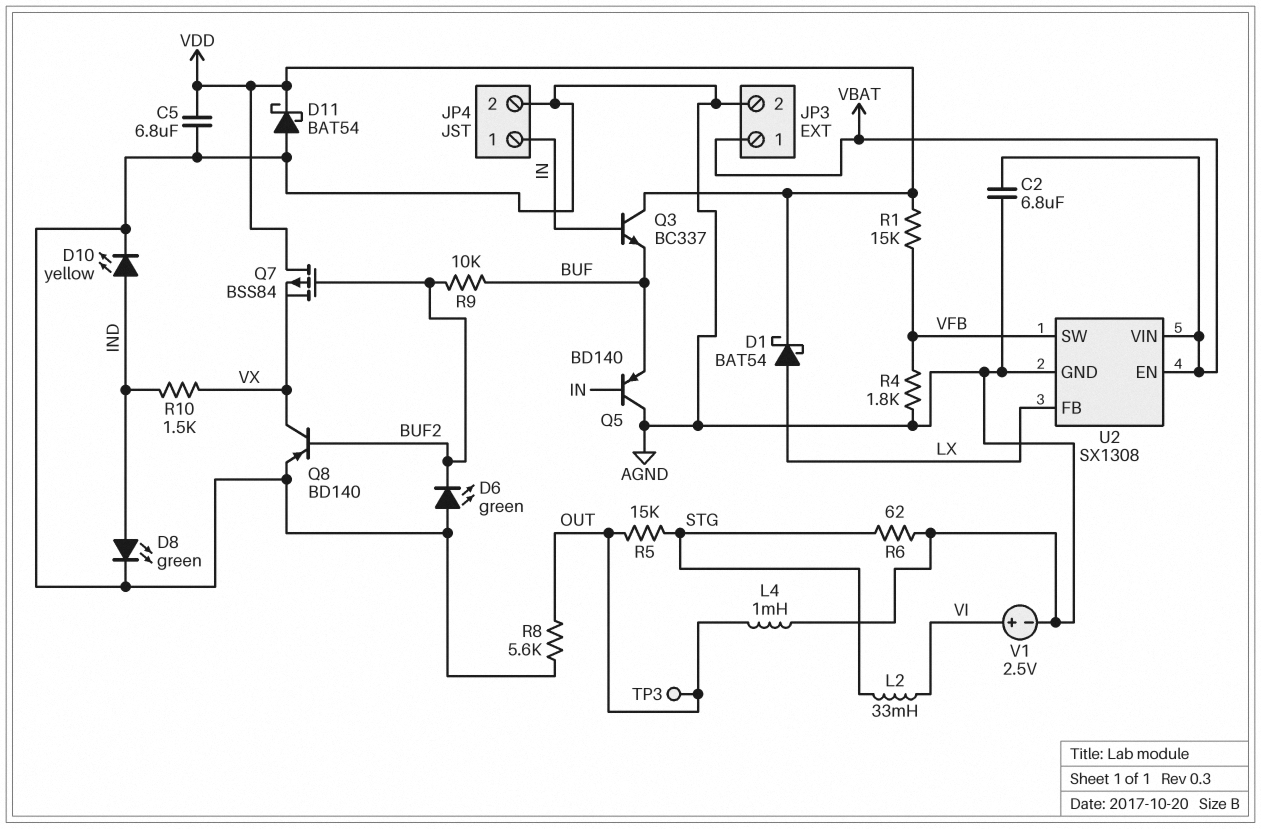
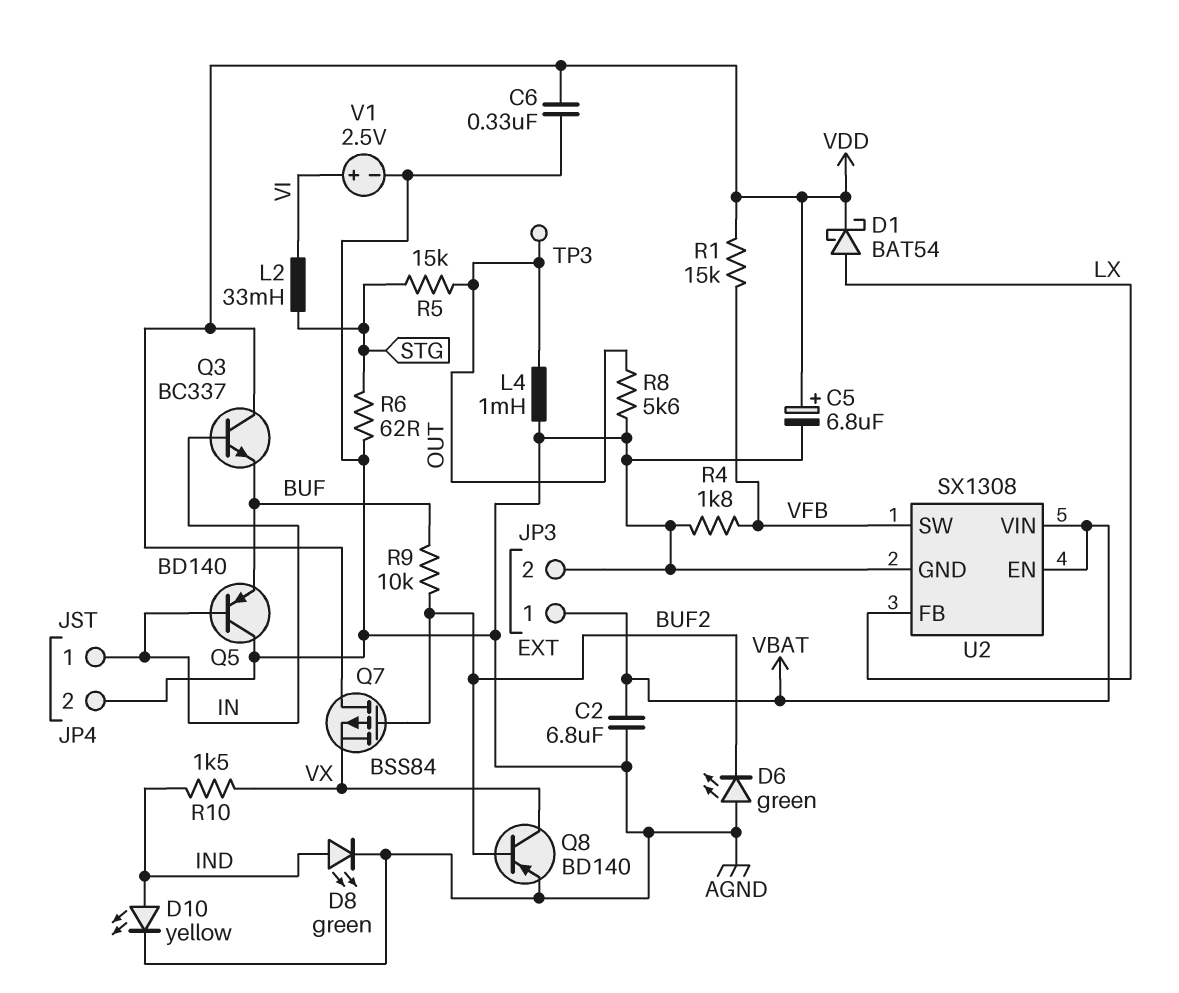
C5: 6.8uF (AGND, VDD) -> 6.8uF (plus VDD, minus AGND)
C6: none -> 330nF (AGND, VDD)
D11: schottky BAT54 (A AGND, K VDD) -> none

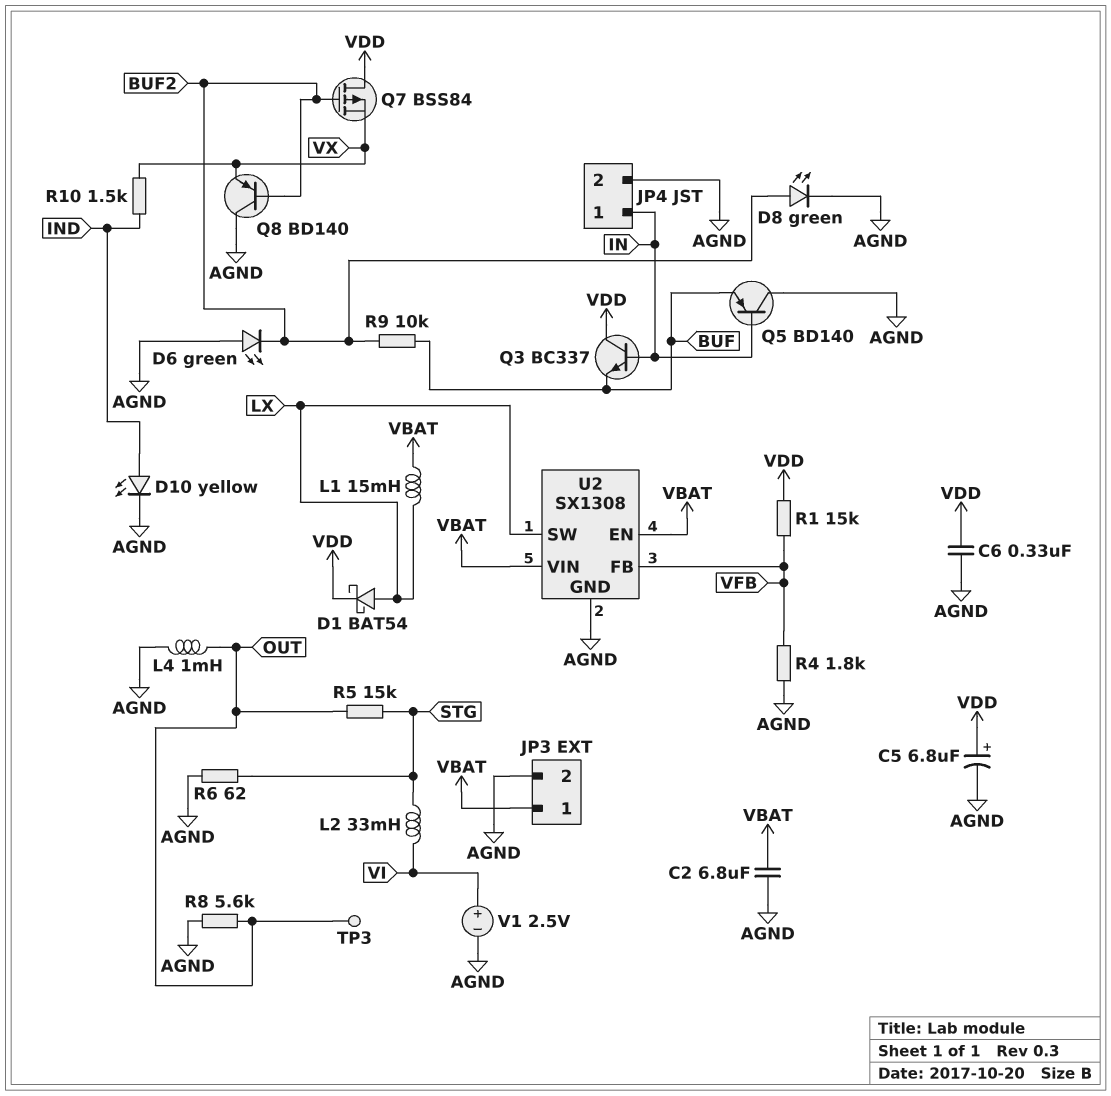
D8: LED green (A IND, K AGND) -> LED green (A BUF2, K AGND)
L1: none -> 15mH (LX, VBAT)
Q8: PNP BD140 (B BUF2, C VX, E AGND) -> PNP BD140 (B BUF2, C AGND, E VX)
U2 pin FB: LX -> VFB
U2 pin SW: VFB -> LX

